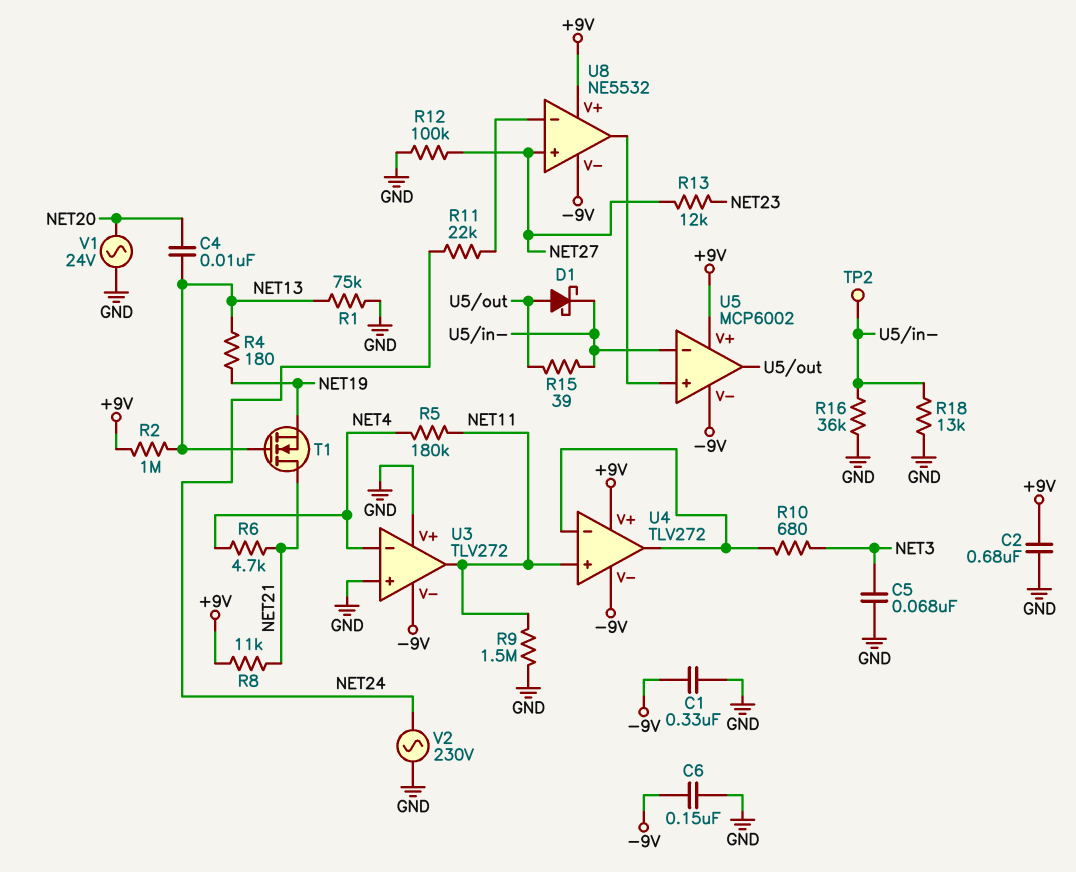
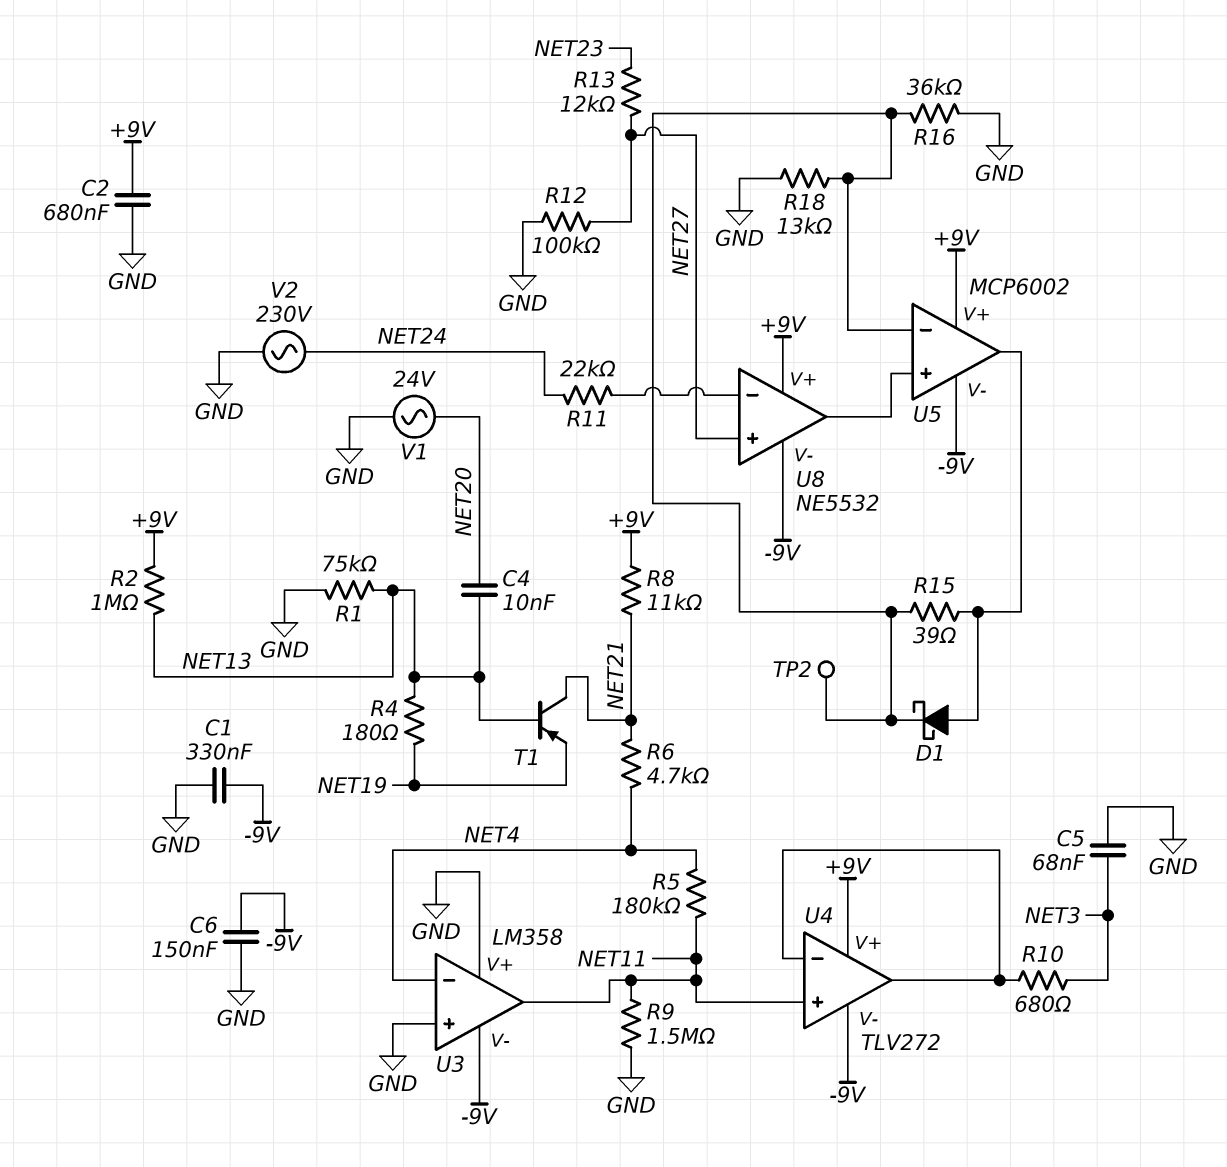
T1: NMOS (G NET13, D NET21, S NET19) -> PNP (B NET13, C NET21, E NET19)
U3: TLV272 -> LM358

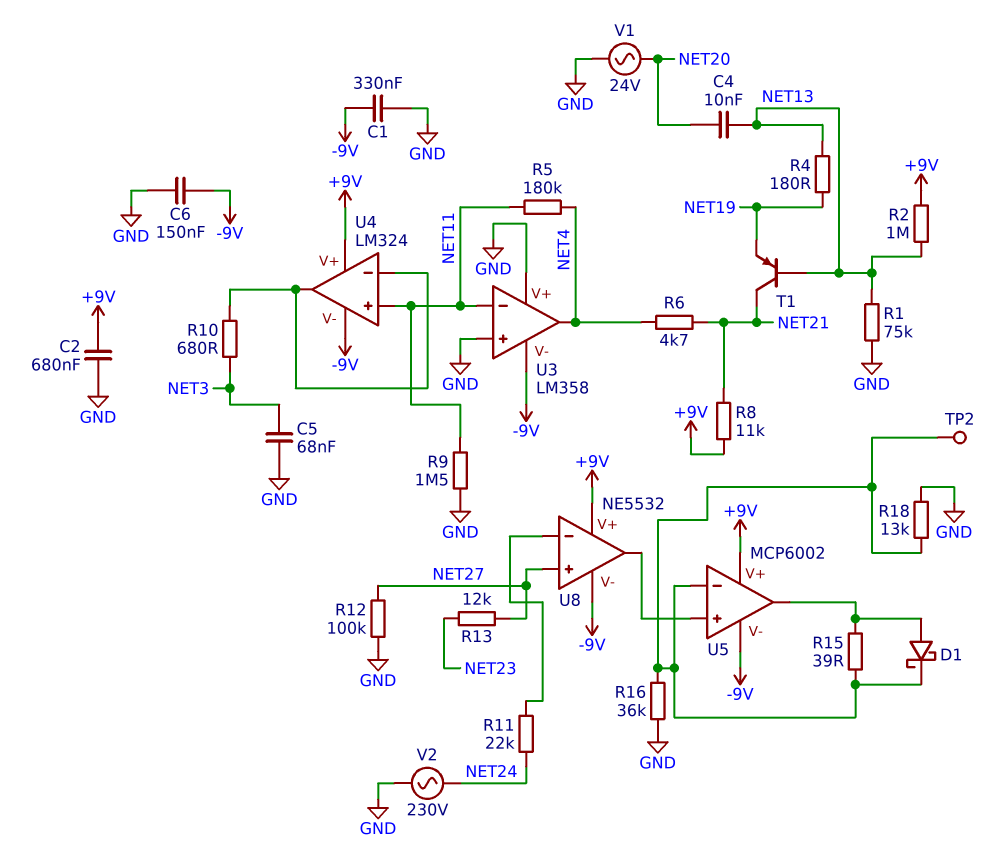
U3 pin in-: NET4 -> NET11
U3 pin out: NET11 -> NET4
U4: TLV272 -> LM324

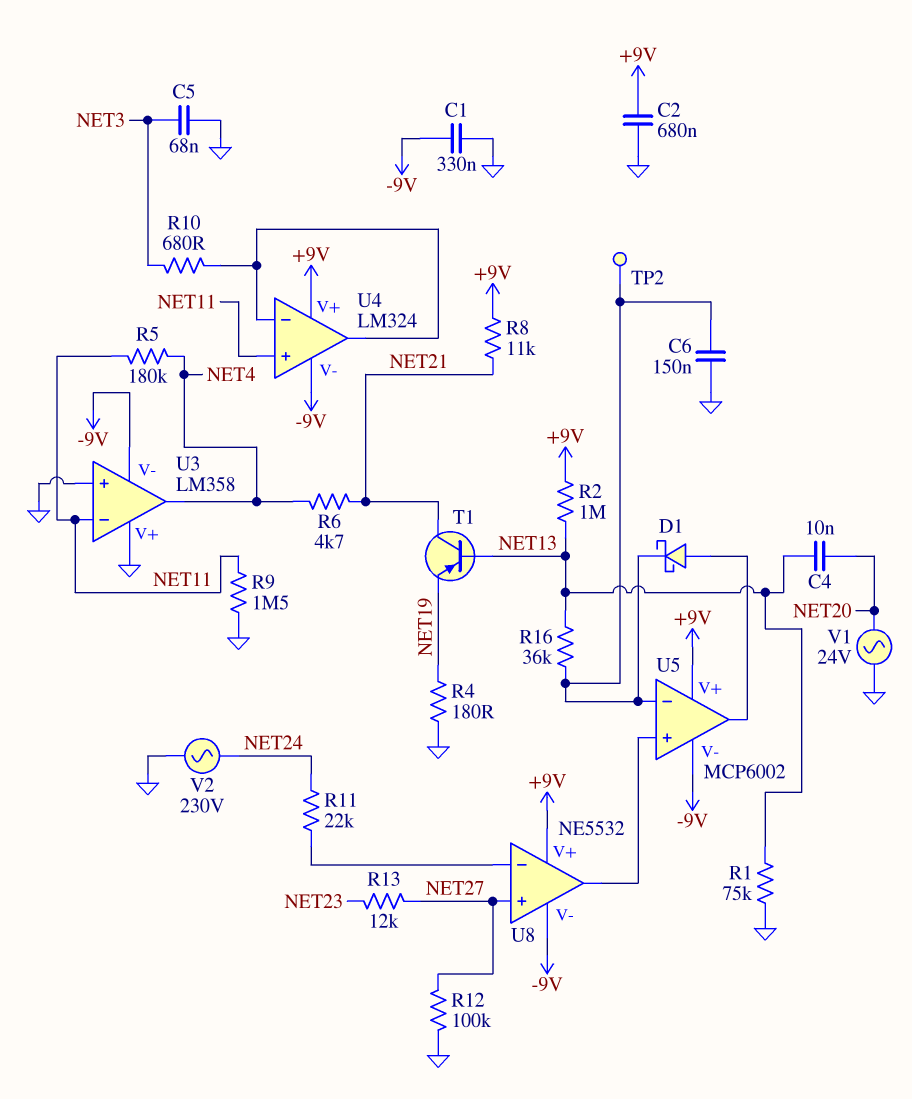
C6: 150nF (-9V, GND) -> 150nF (GND, U5/in-)
R4: 180 (NET13, NET19) -> 180 (GND, NET19)
R15: 39 (U5/in-, U5/out) -> none
R16: 36k (GND, U5/in-) -> 36k (NET13, U5/in-)
R18: 13k (GND, U5/in-) -> none

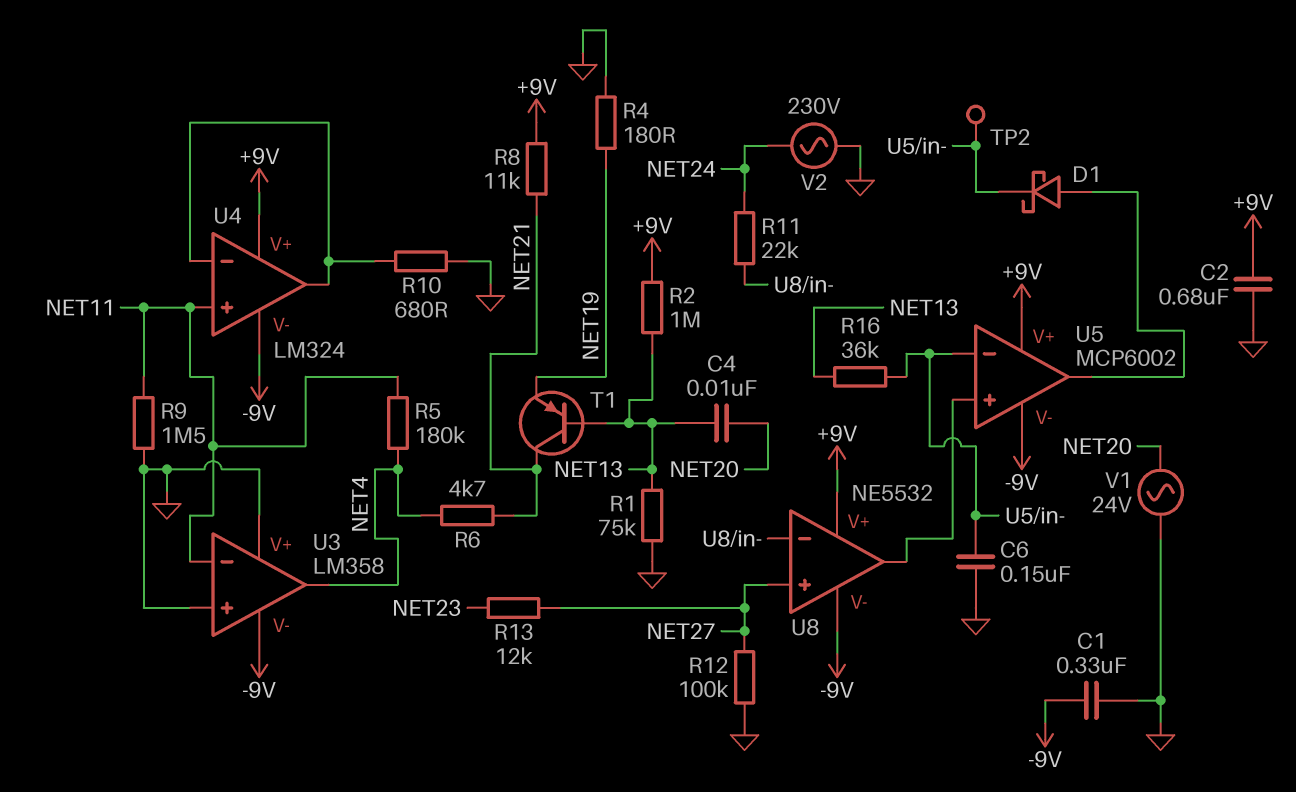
C5: 68nF (GND, NET3) -> none
R10: 680 (NET3, U4/in-) -> 680 (GND, U4/in-)

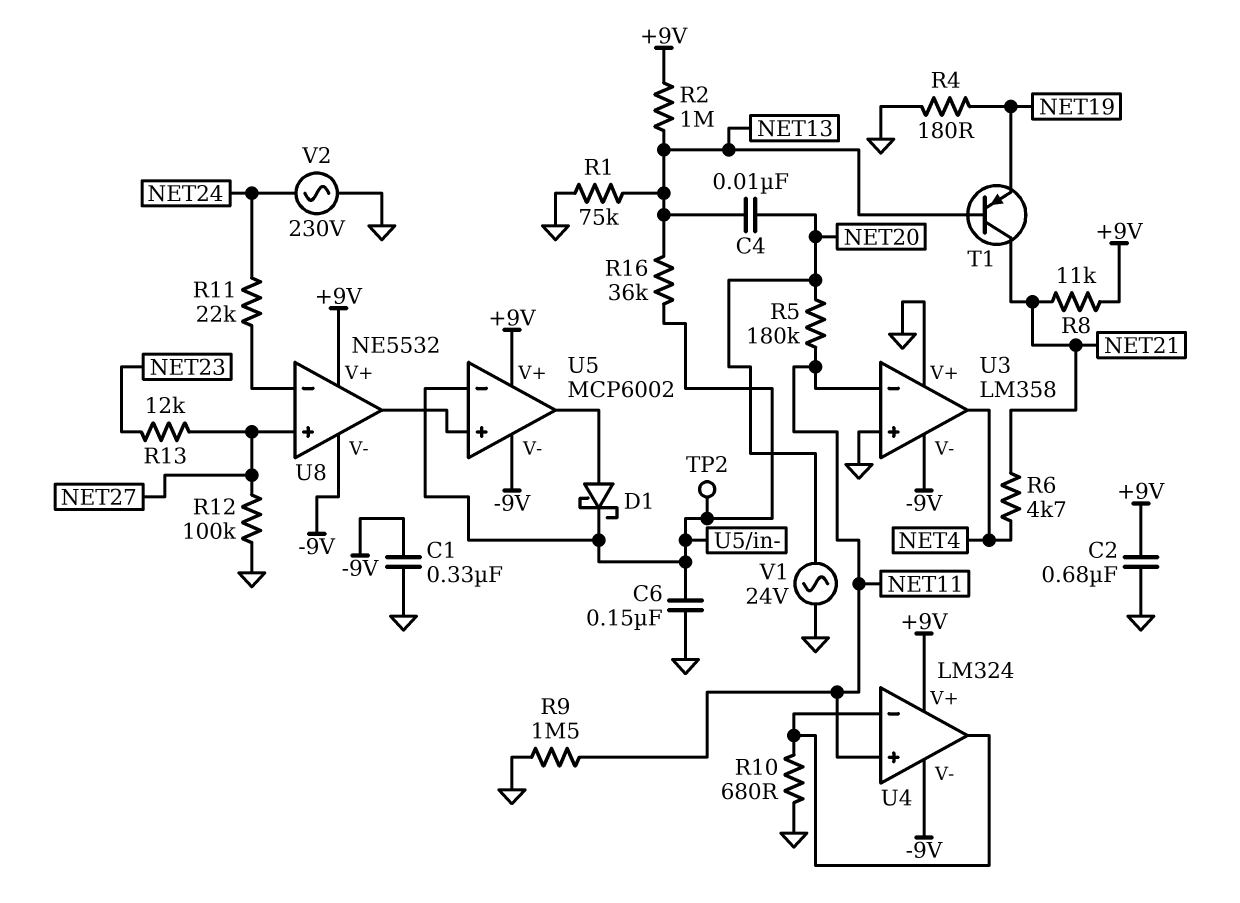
R5: 180k (NET4, NET11) -> 180k (NET11, NET20)

